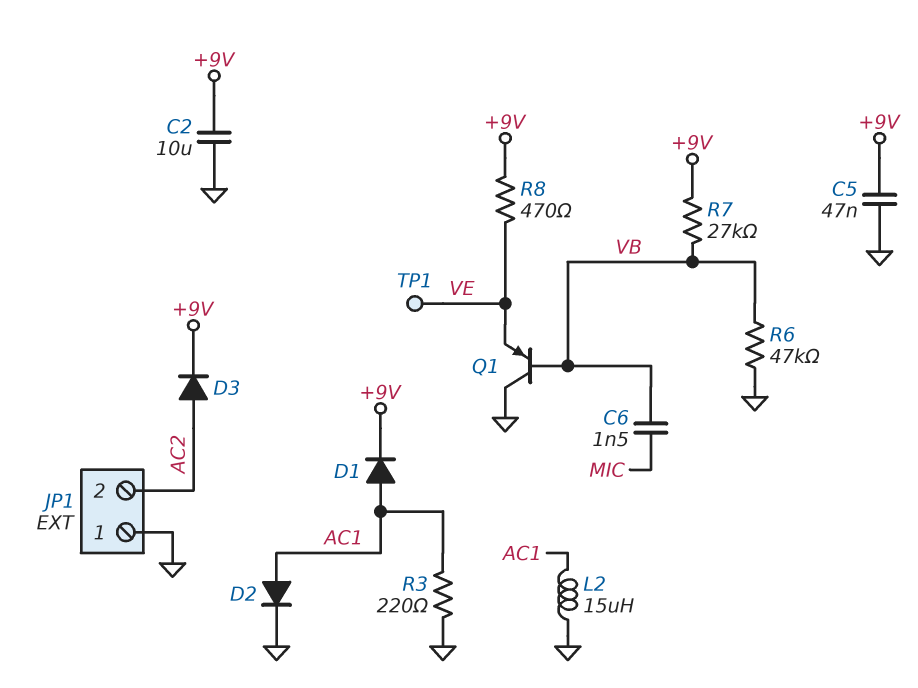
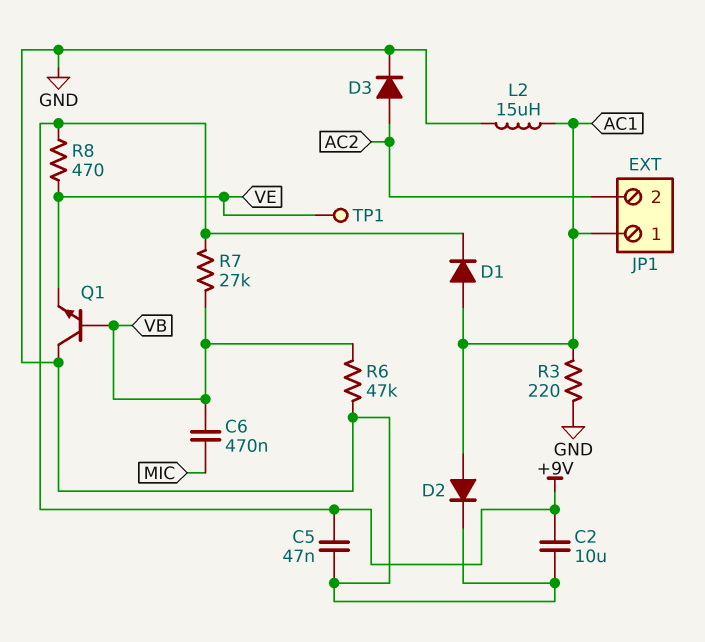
C6: 1.5nF (MIC, VB) -> 470nF (MIC, VB)
D3: diode (A AC2, K +9V) -> diode (A AC2, K GND)
JP1 pin 1: GND -> AC1
Q1: PNP (B VB, C GND, E VE) -> NPN (B VB, C GND, E VE)

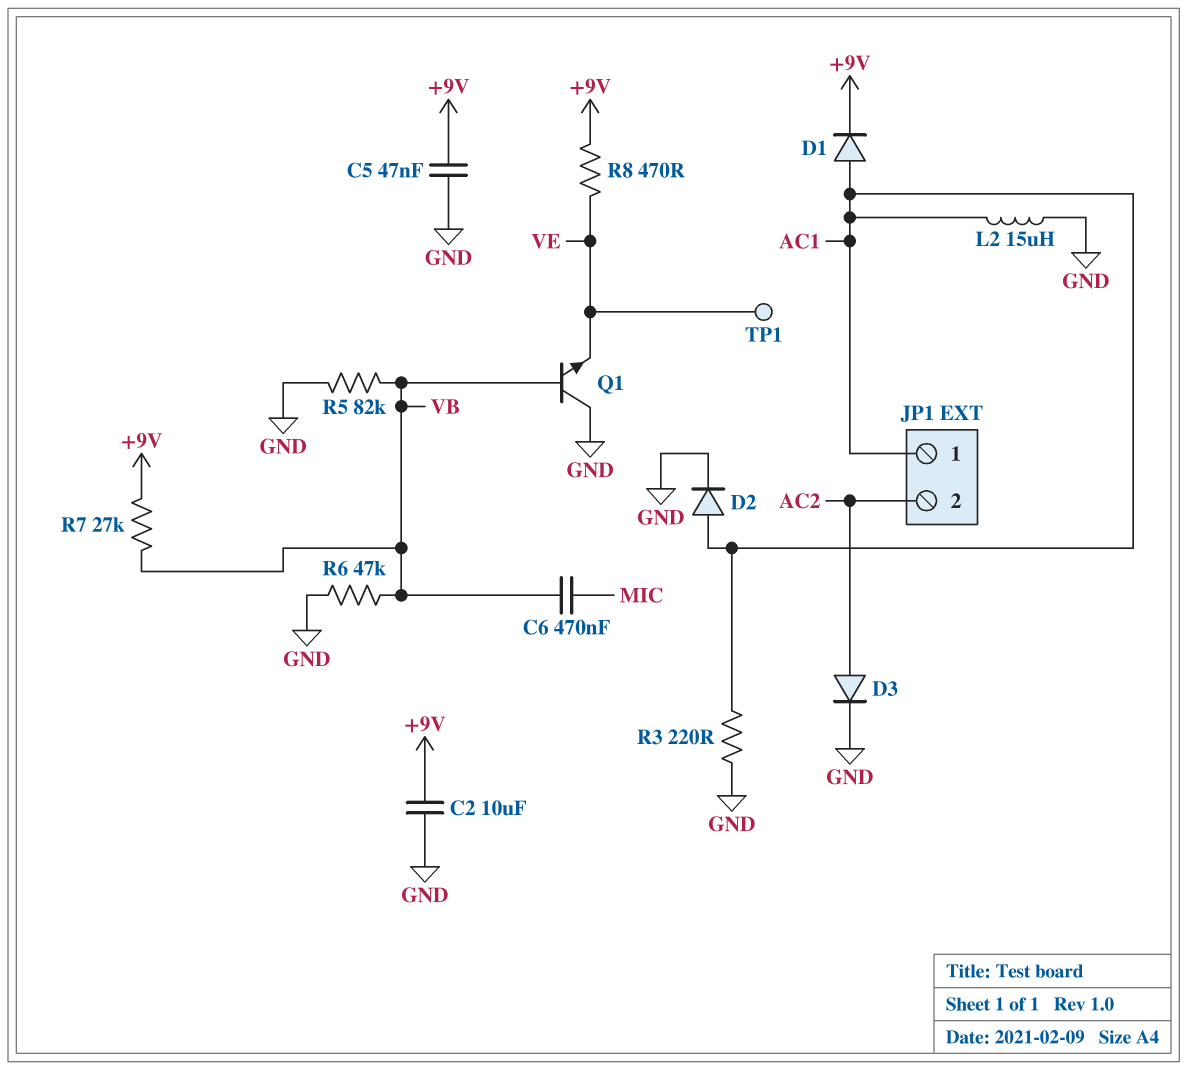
R5: none -> 82k (GND, VB)

